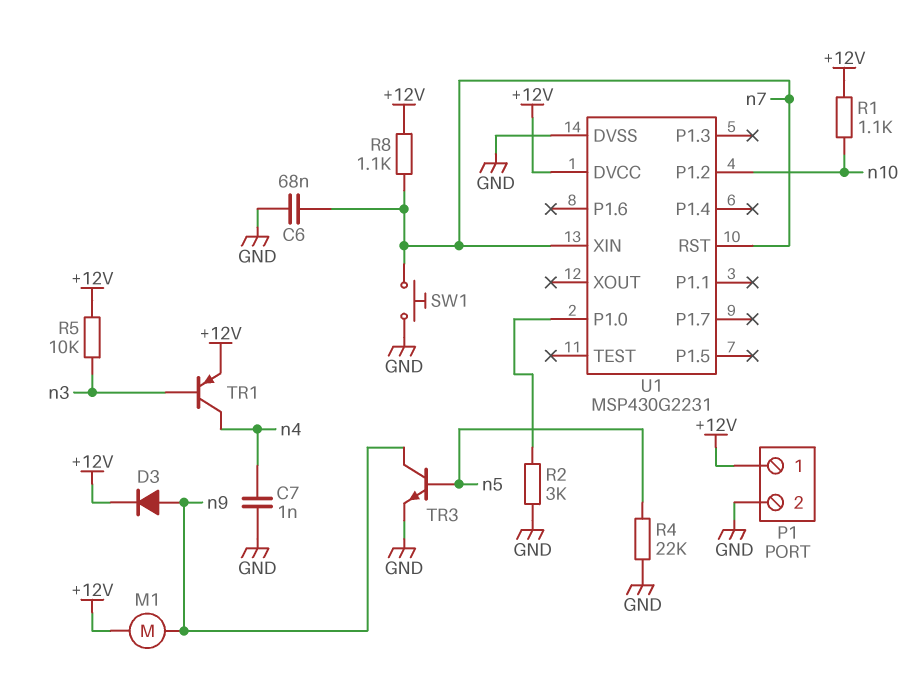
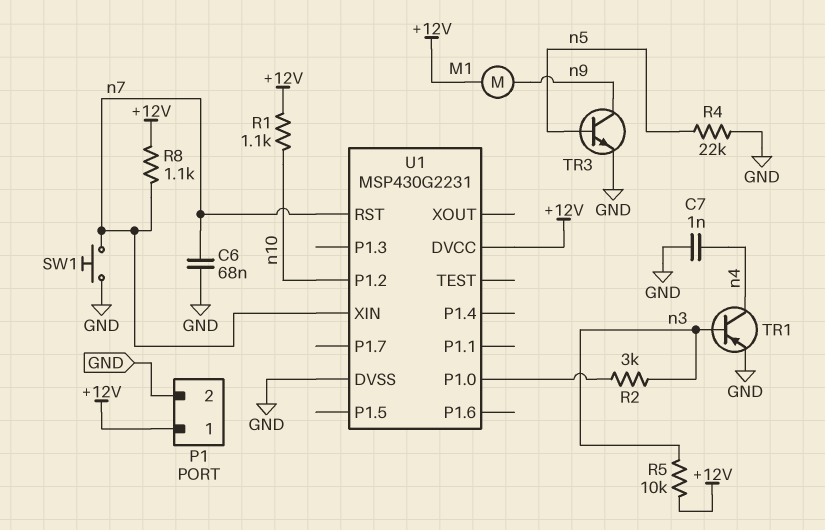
D3: diode (A n9, K +12V) -> none
R2: 3k (GND, U1/P1.0) -> 3k (U1/P1.0, n3)
TR1: PNP (B n3, C n4, E +12V) -> PNP (B n3, C n4, E GND)

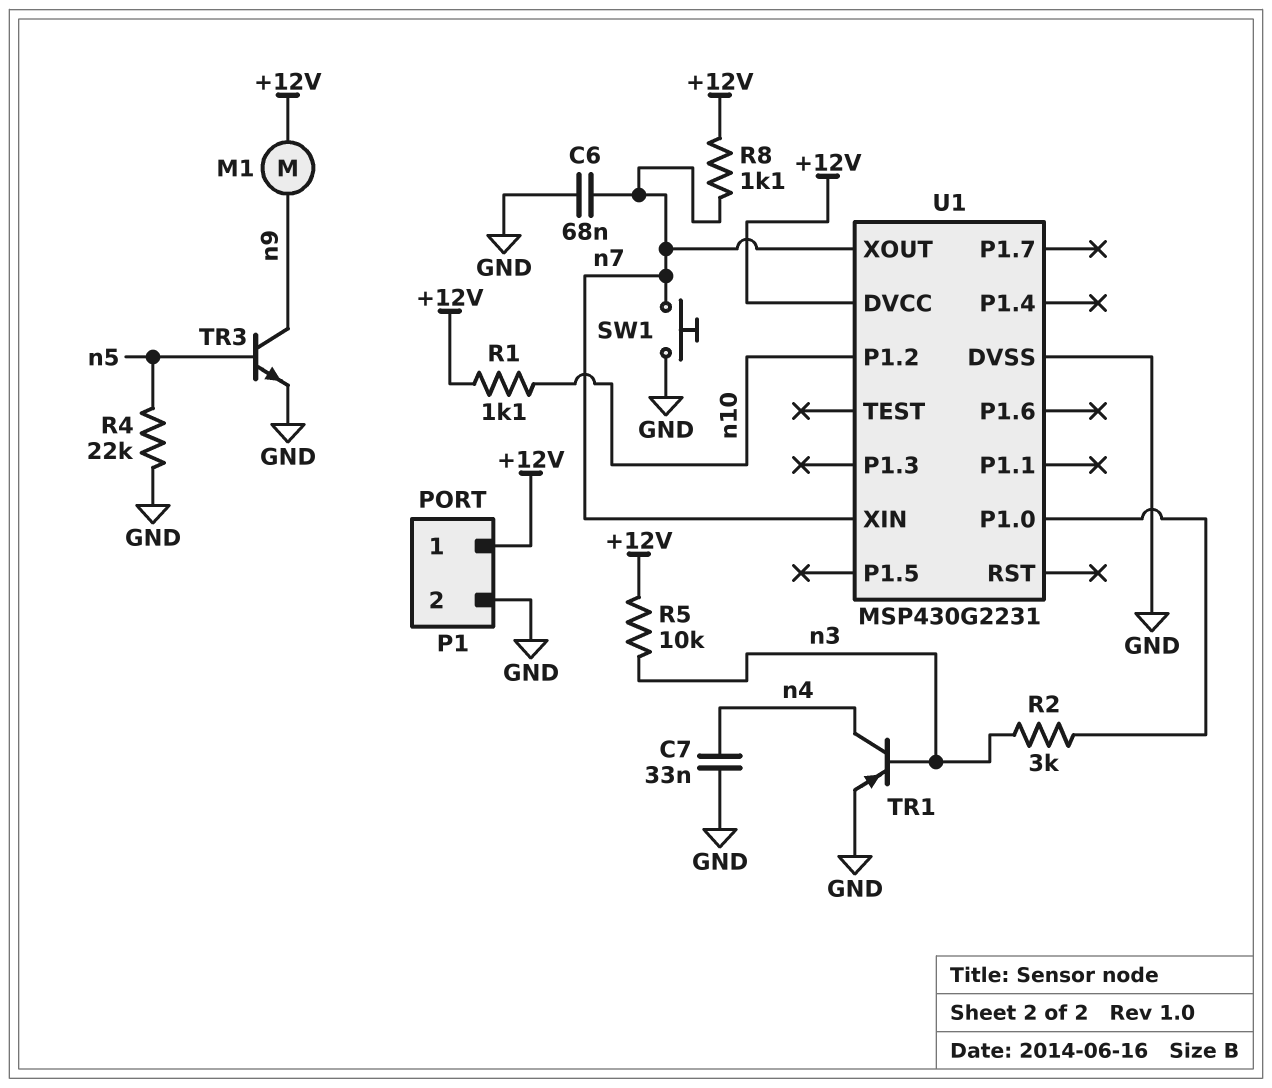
C7: 1nF (GND, n4) -> 33nF (GND, n4)
U1 pin RST: n7 -> none
U1 pin XOUT: none -> n7

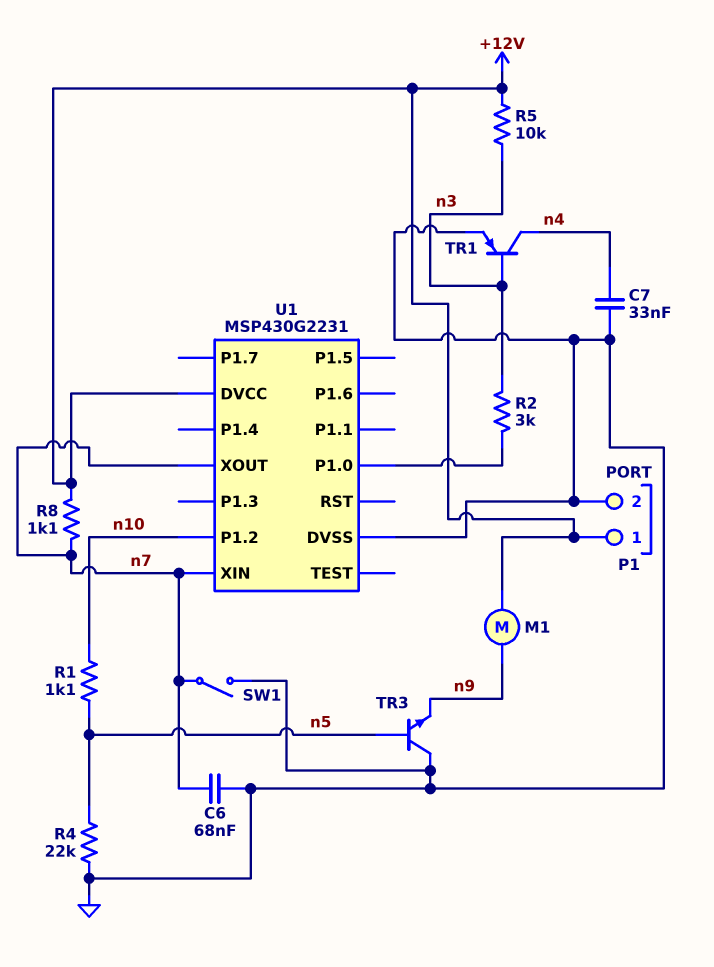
R1: 1.1k (+12V, n10) -> 1.1k (n5, n10)
SW1: button (GND, n7) -> switch (GND, n7)
TR3: NPN (B n5, C n9, E GND) -> NPN (B n5, C GND, E n9)

